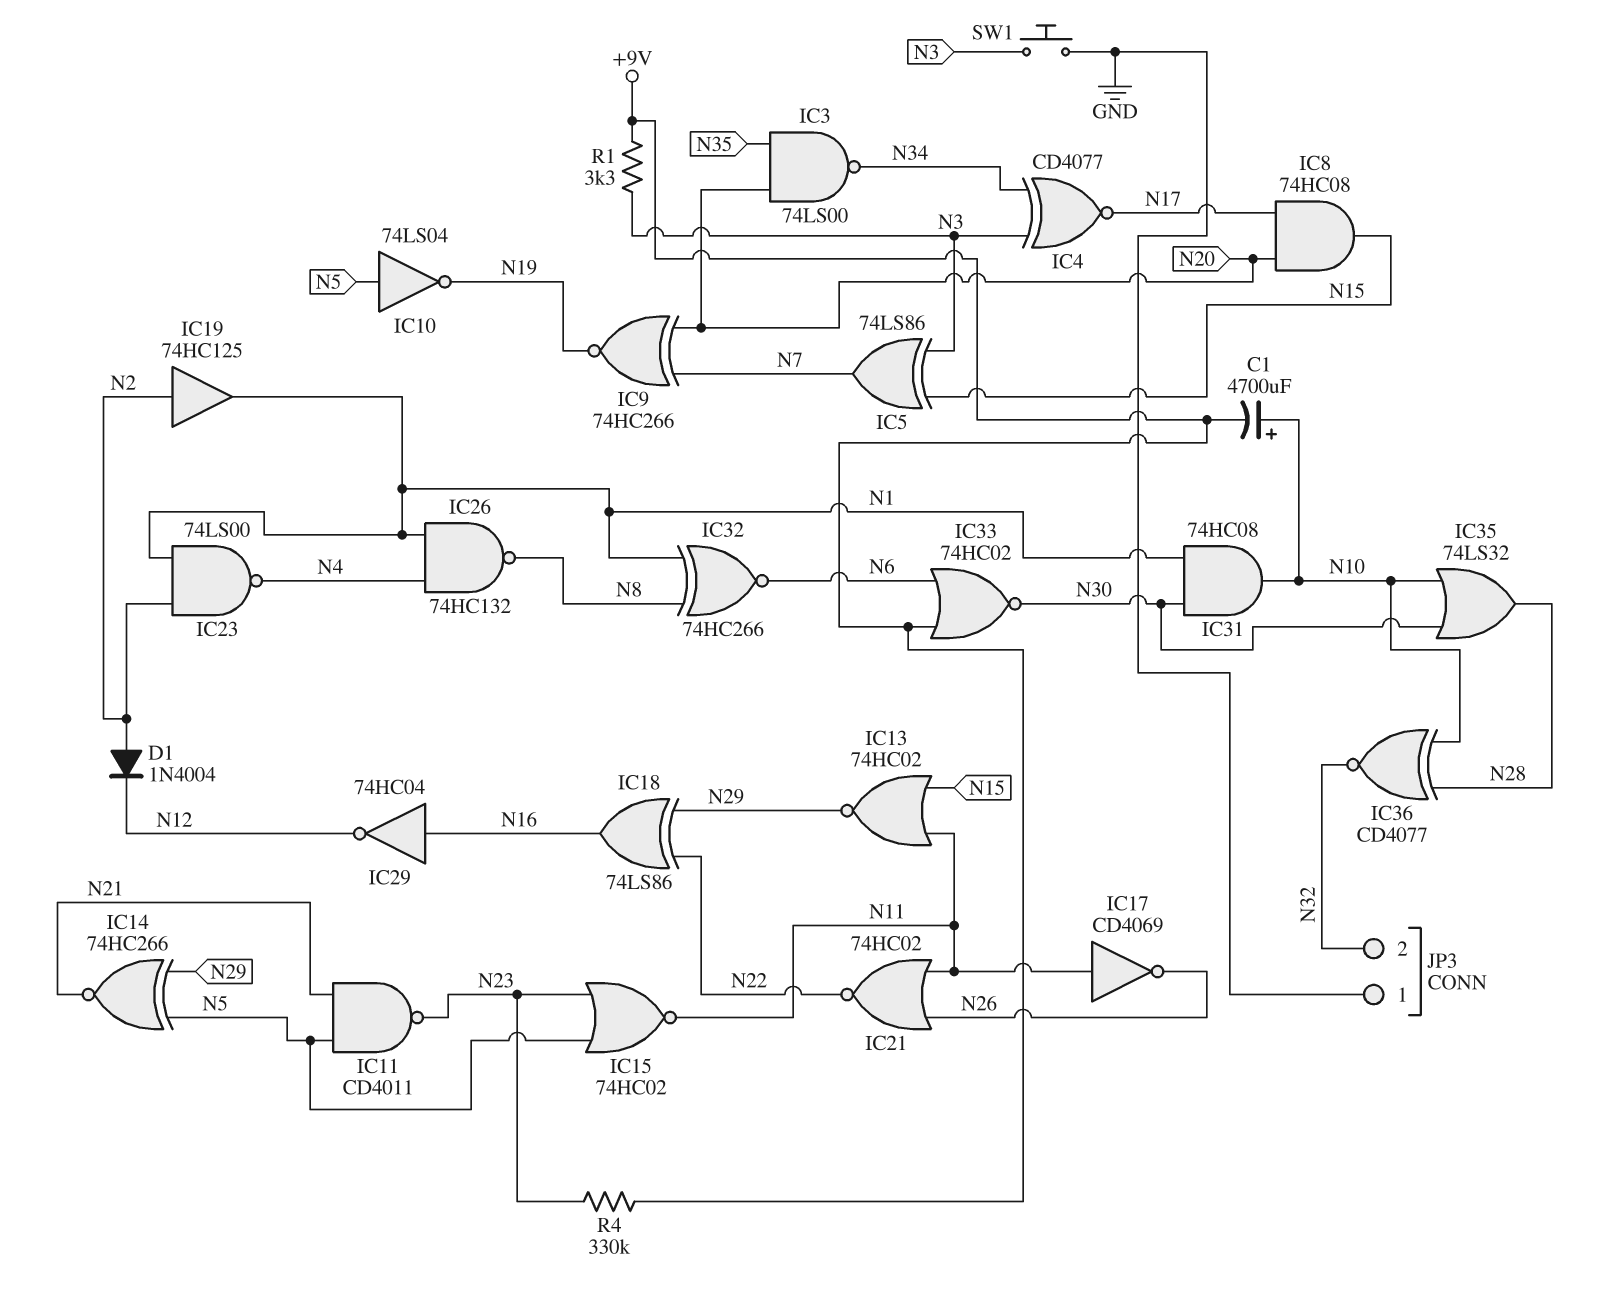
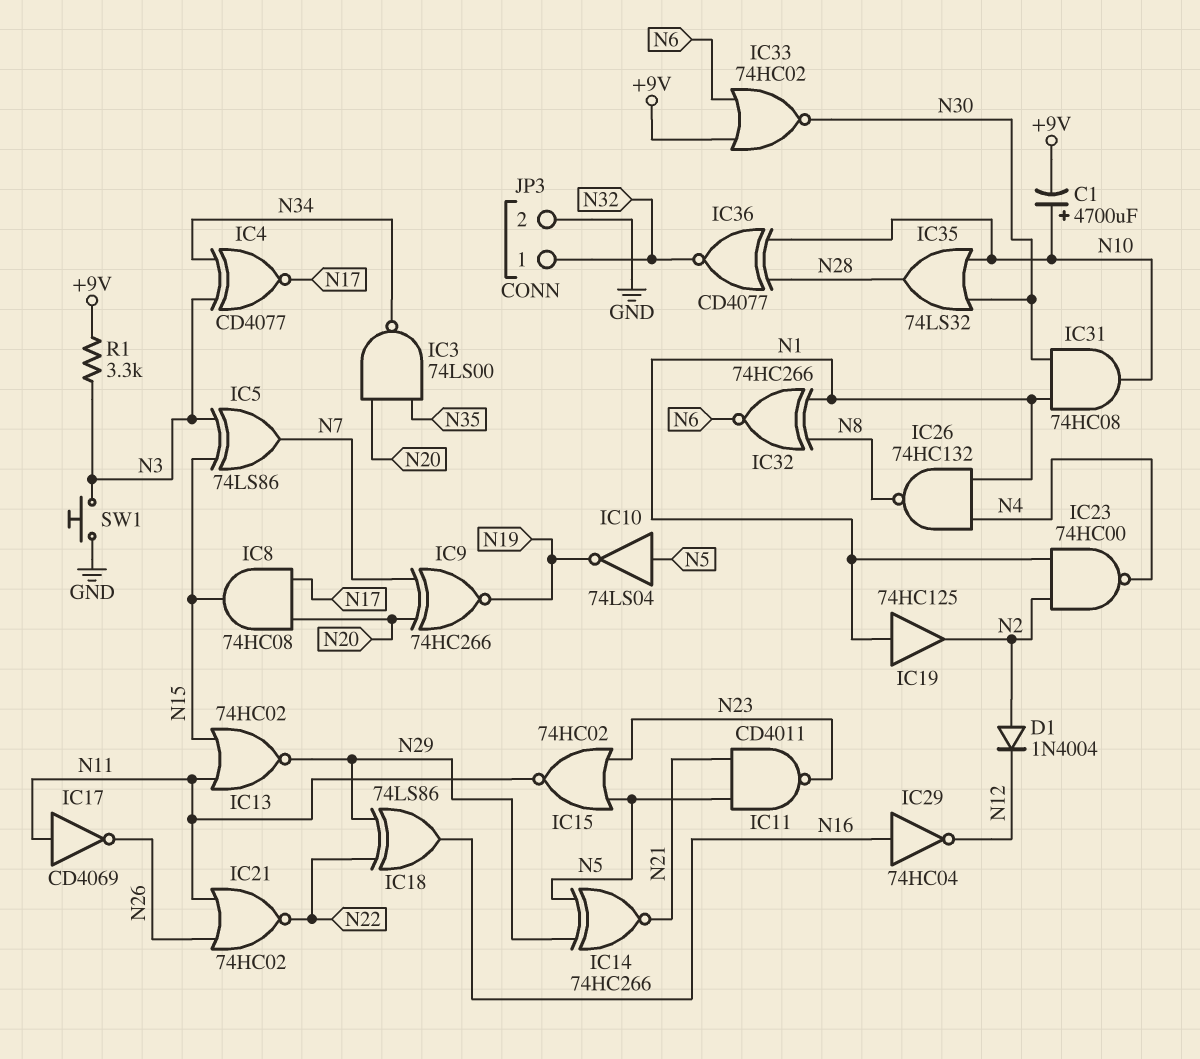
IC19: buffer 74HC125 (in N2, out N1) -> buffer 74HC125 (in N1, out N2)
IC23: NAND 74LS00 (in N1, in N2, out N4) -> NAND 74HC00 (in N1, in N2, out N4)
JP3 pin 1: GND -> N32
JP3 pin 2: N32 -> GND
R4: 330k (+9V, N23) -> none

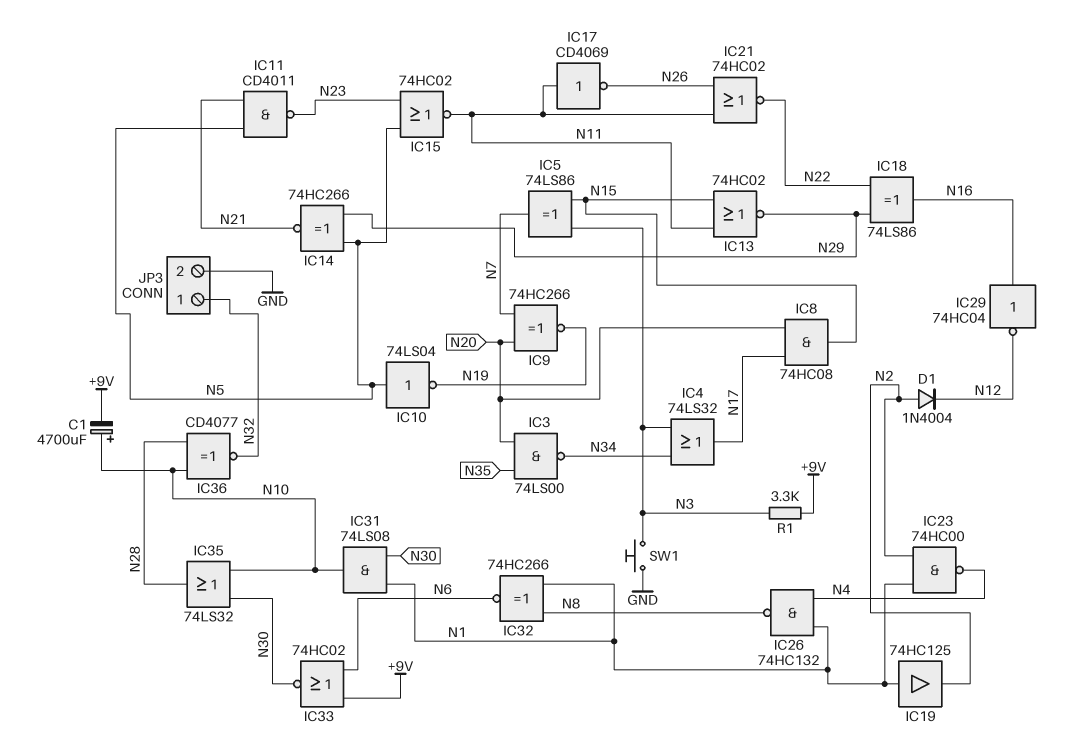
IC4: XNOR CD4077 (in N3, in N34, out N17) -> OR 74LS32 (in N3, in N34, out N17)
IC31: AND 74HC08 (in N1, in N30, out N10) -> AND 74LS08 (in N1, in N30, out N10)

